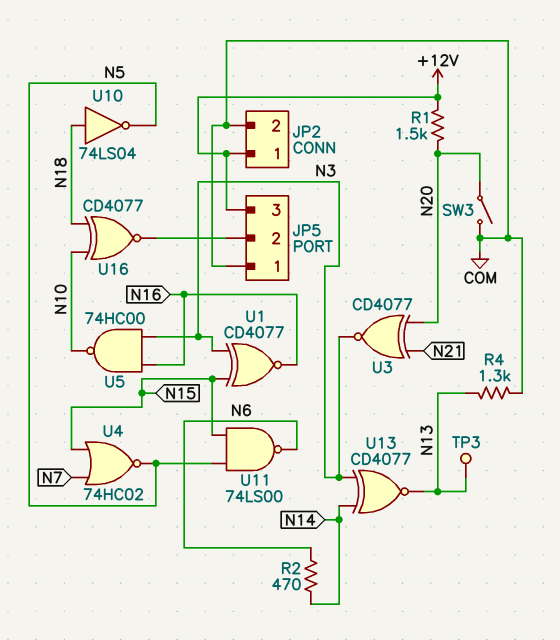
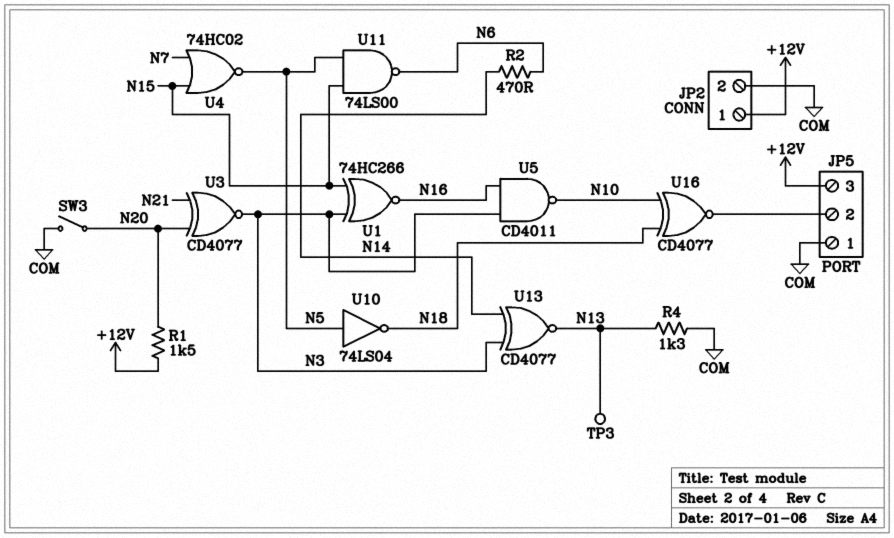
U1: XNOR CD4077 (in N3, in N15, out N16) -> XNOR 74HC266 (in N3, in N15, out N16)
U5: NAND 74HC00 (in N3, in N16, out N10) -> NAND CD4011 (in N3, in N16, out N10)
U10: NOT 74LS04 (in N18, out N5) -> NOT 74LS04 (in N5, out N18)

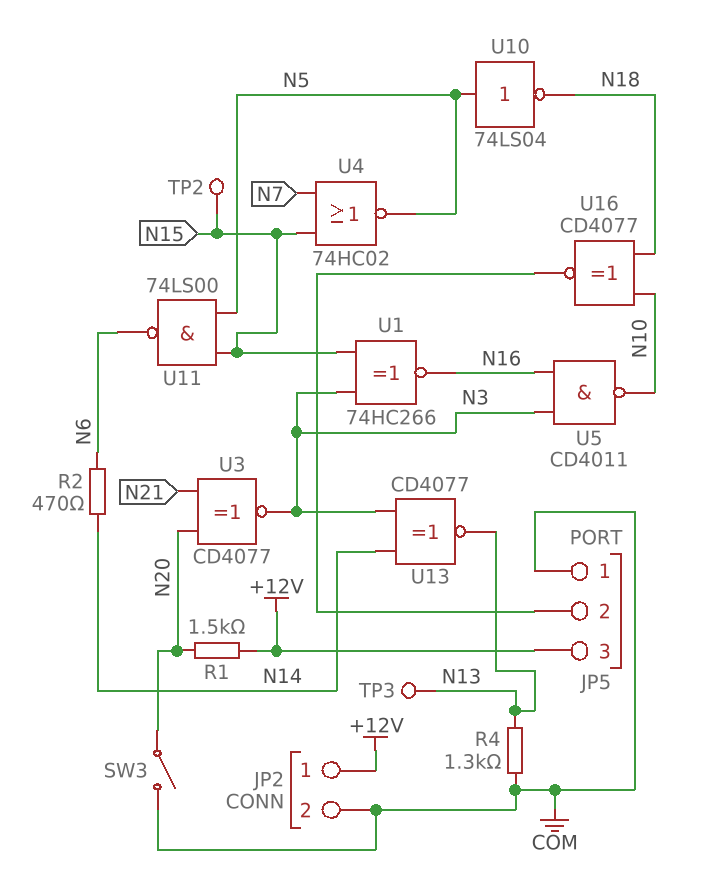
TP2: none -> test point (N15)

